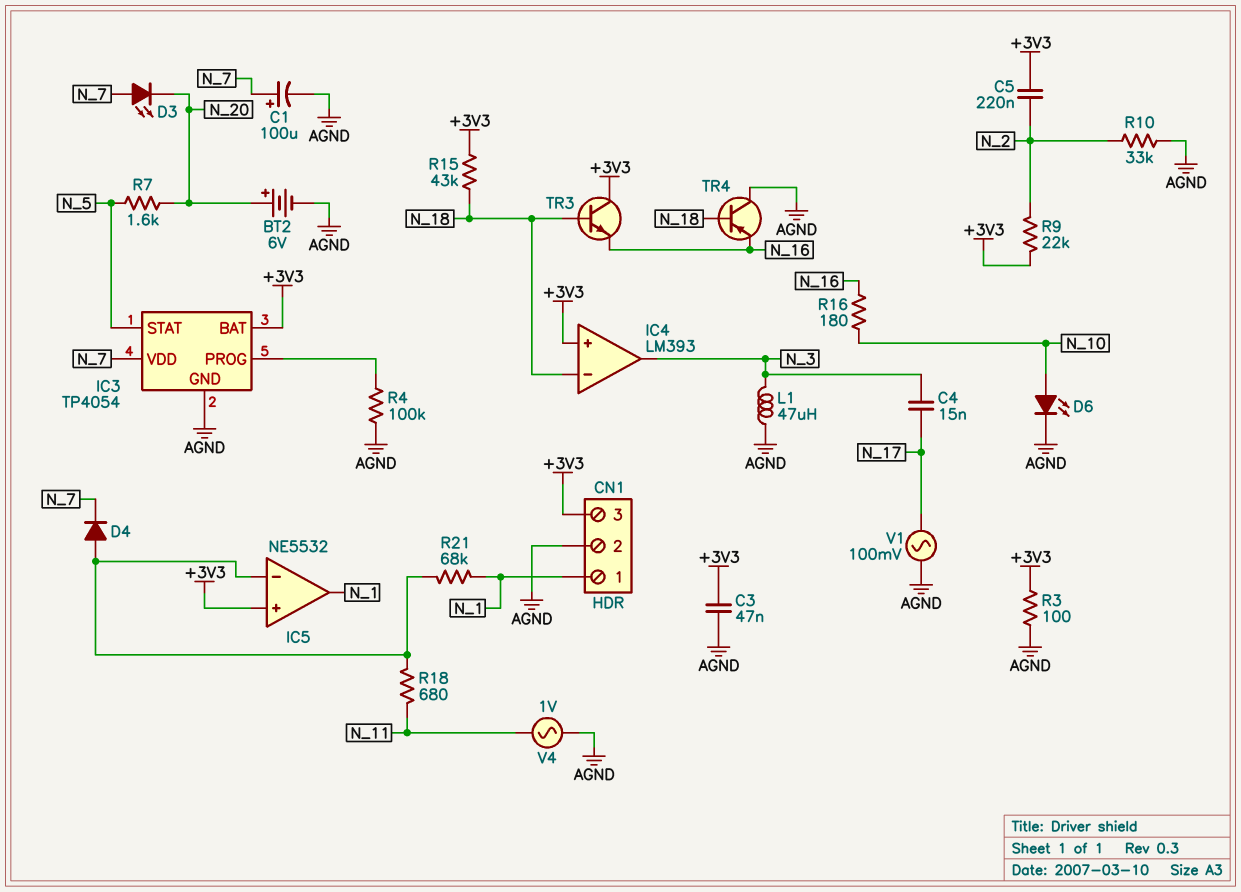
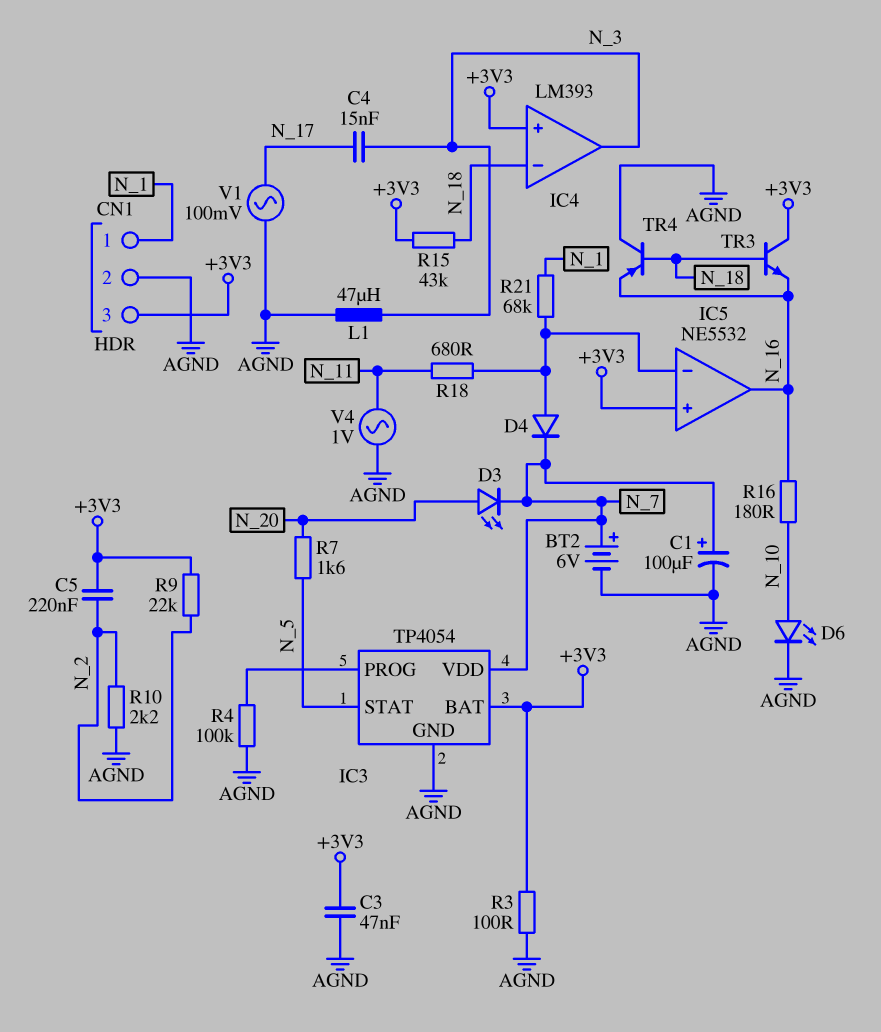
BT2: 6V (plus N_20, minus AGND) -> 6V (plus N_7, minus AGND)
D3: LED (A N_7, K N_20) -> LED (A N_20, K N_7)
IC5 pin out: N_1 -> N_16
R10: 33k (AGND, N_2) -> 2.2k (AGND, N_2)

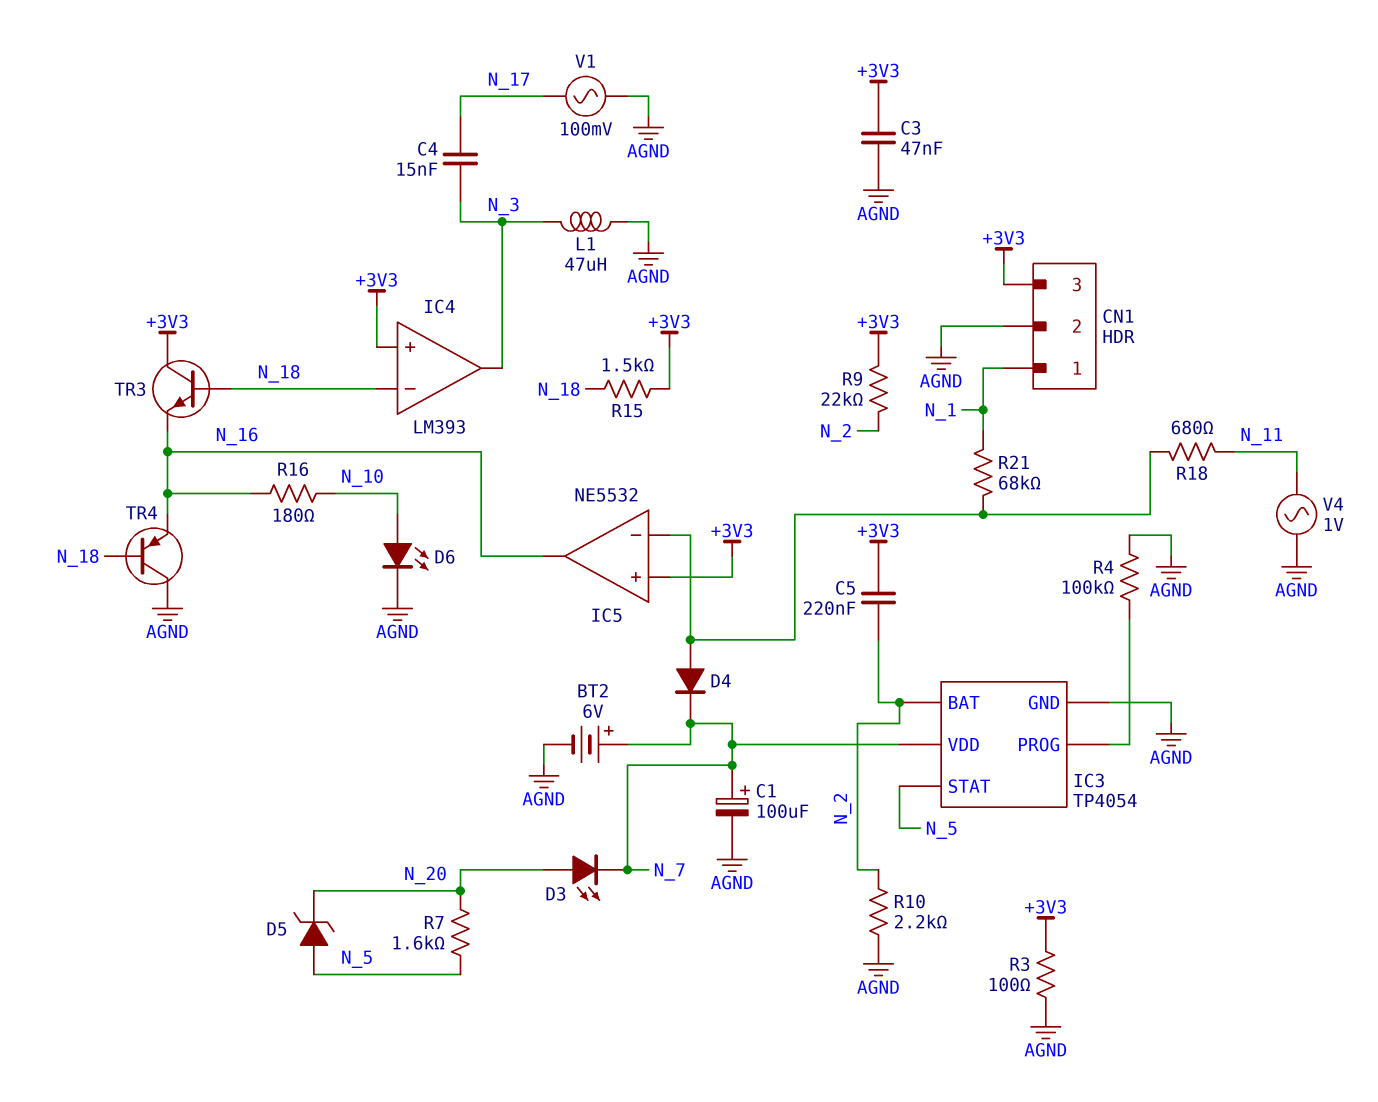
D5: none -> zener (A N_5, K N_20)
IC3 pin BAT: +3V3 -> N_2
R15: 43k (+3V3, N_18) -> 1.5k (+3V3, N_18)

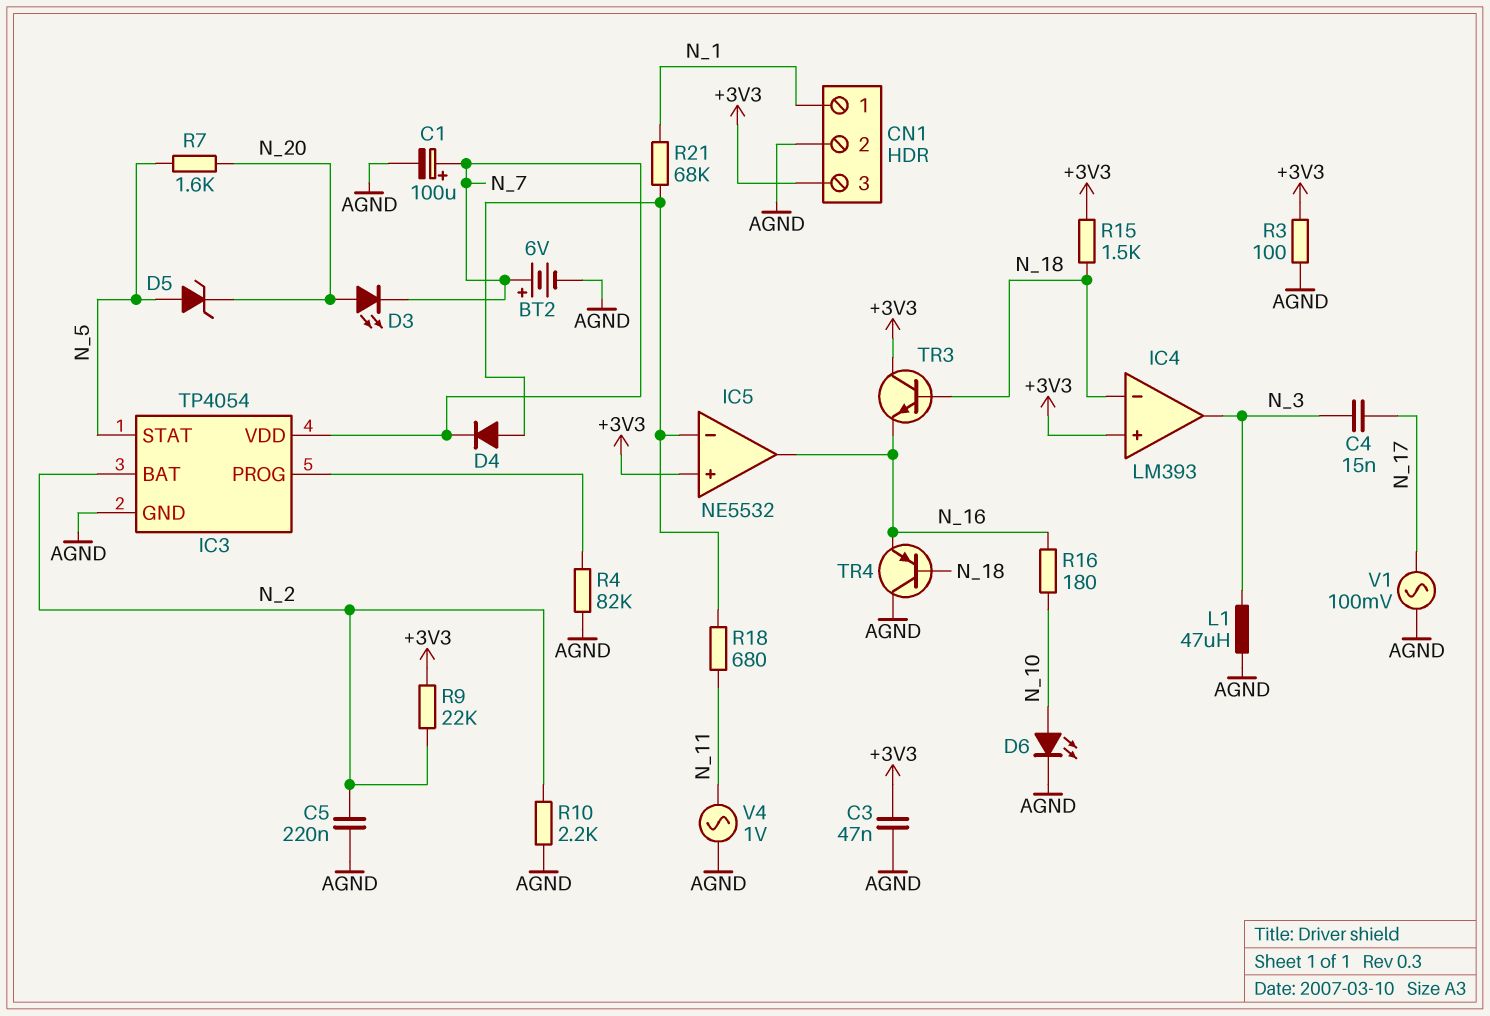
C5: 220nF (+3V3, N_2) -> 220nF (AGND, N_2)
R4: 100k (AGND, IC3/PROG) -> 82k (AGND, IC3/PROG)

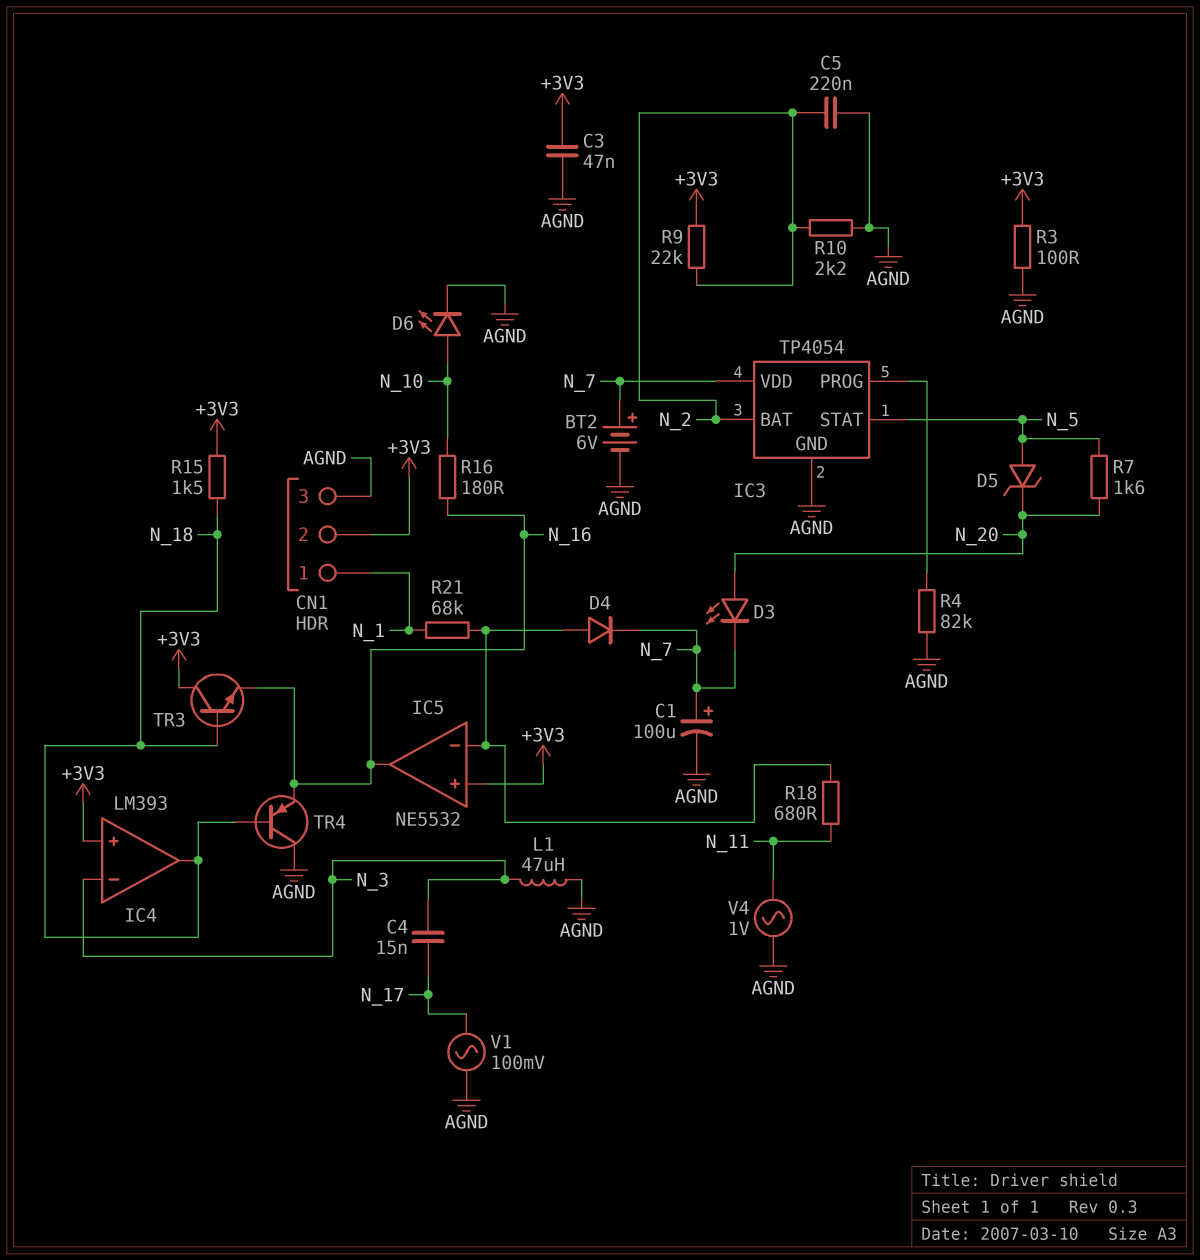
CN1 pin 2: AGND -> +3V3
CN1 pin 3: +3V3 -> AGND
IC4 pin in-: N_18 -> N_3
IC4 pin out: N_3 -> N_18

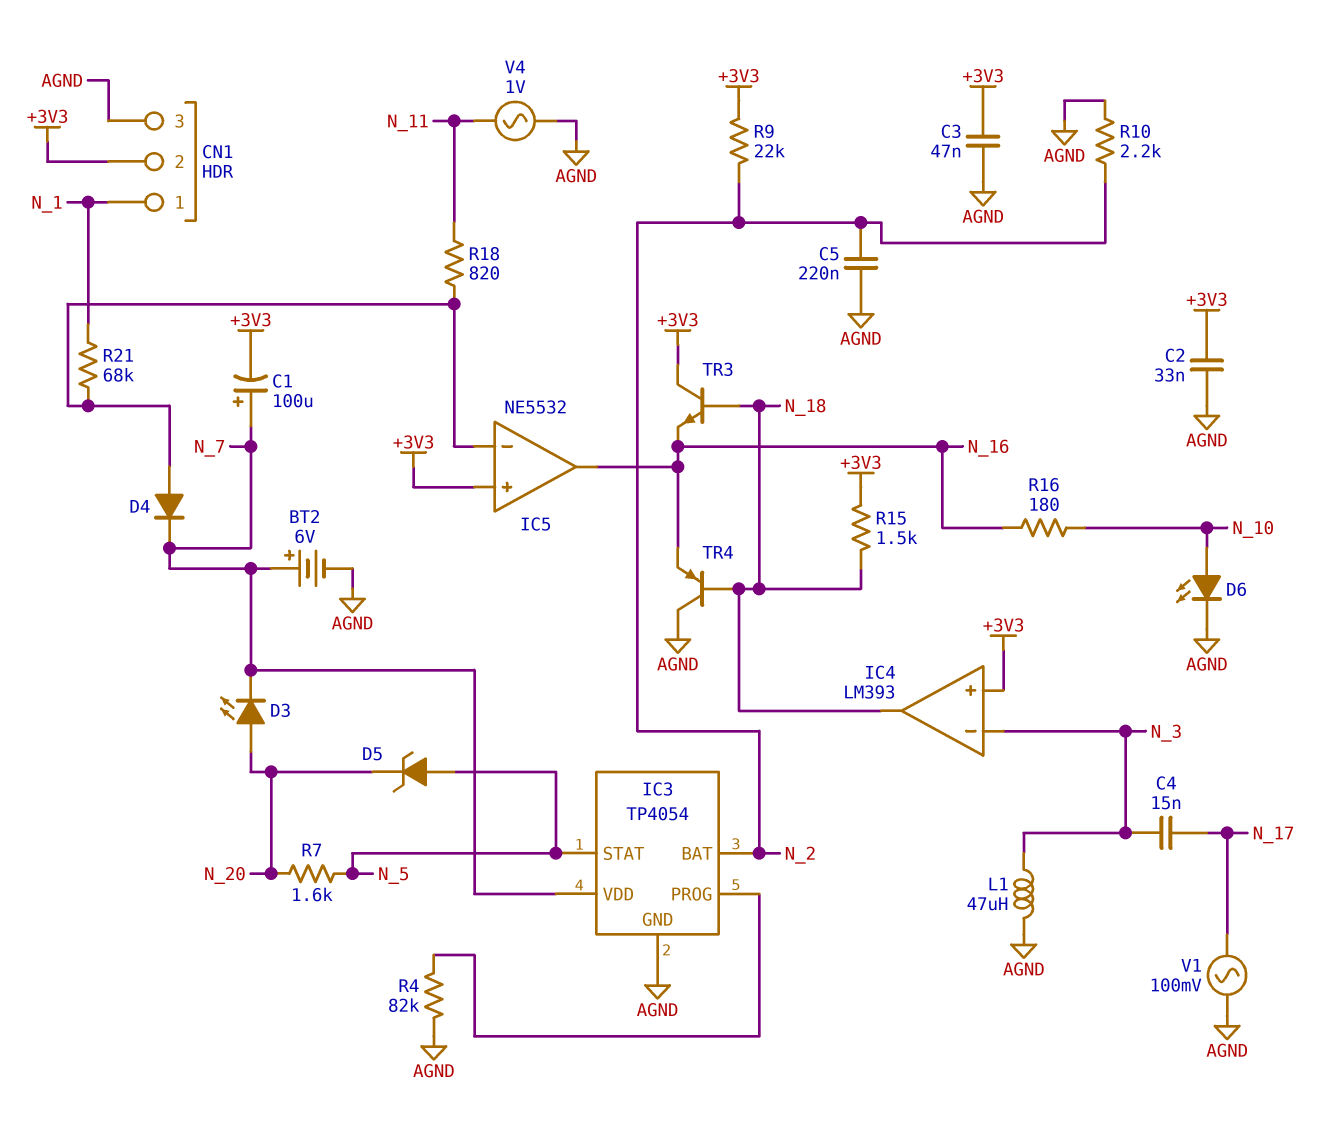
C1: 100uF (plus N_7, minus AGND) -> 100uF (plus N_7, minus +3V3)
C2: none -> 33nF (+3V3, AGND)
R3: 100 (+3V3, AGND) -> none
R18: 680 (IC5/in-, N_11) -> 820 (IC5/in-, N_11)

